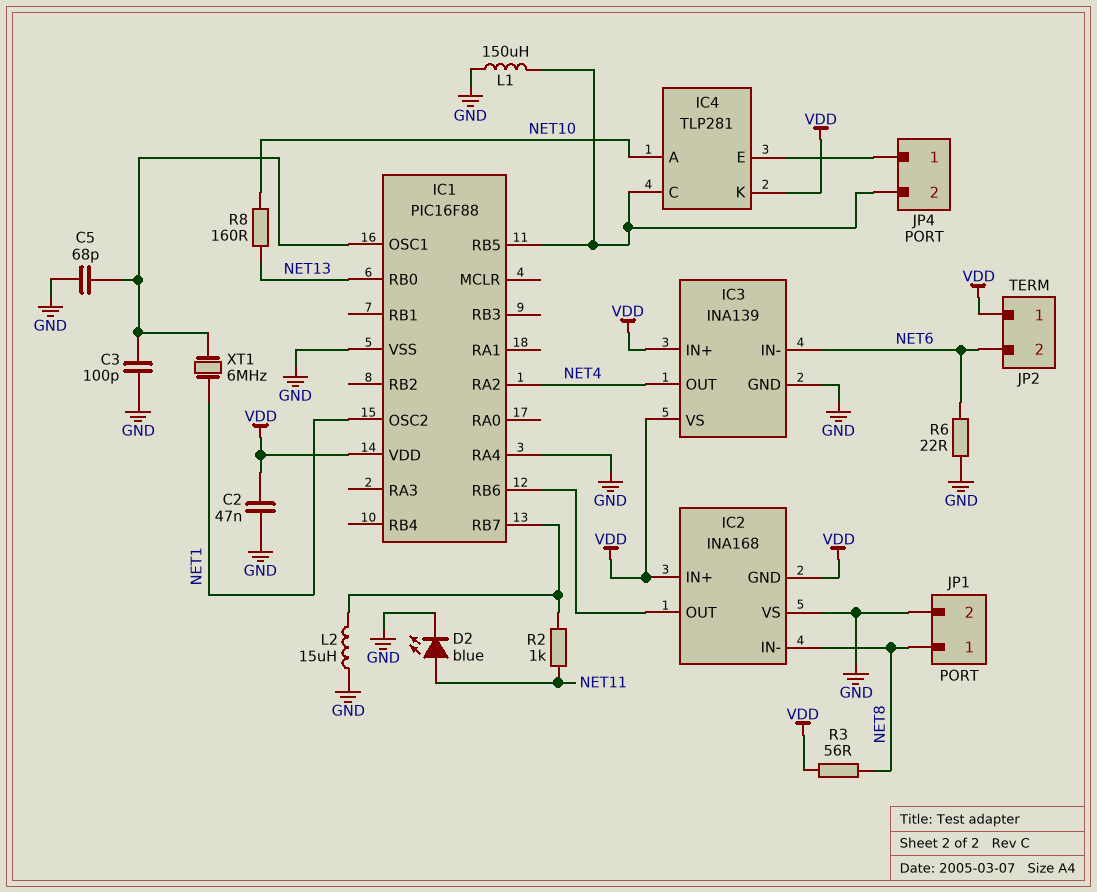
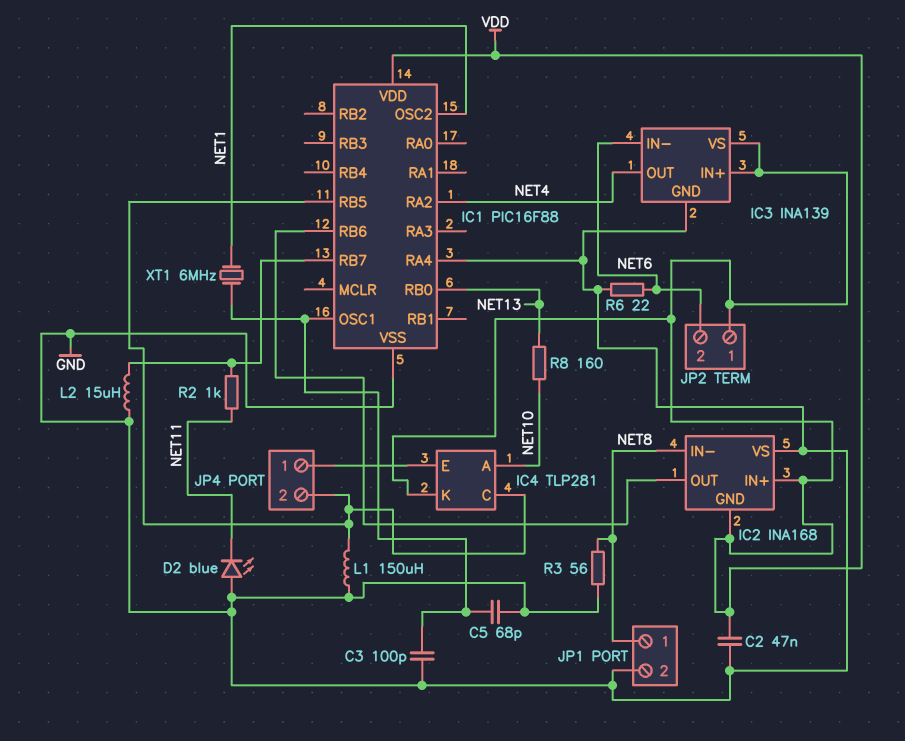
D2: LED blue (A NET11, K GND) -> LED blue (A GND, K NET11)
R3: 56 (NET8, VDD) -> 56 (GND, NET8)

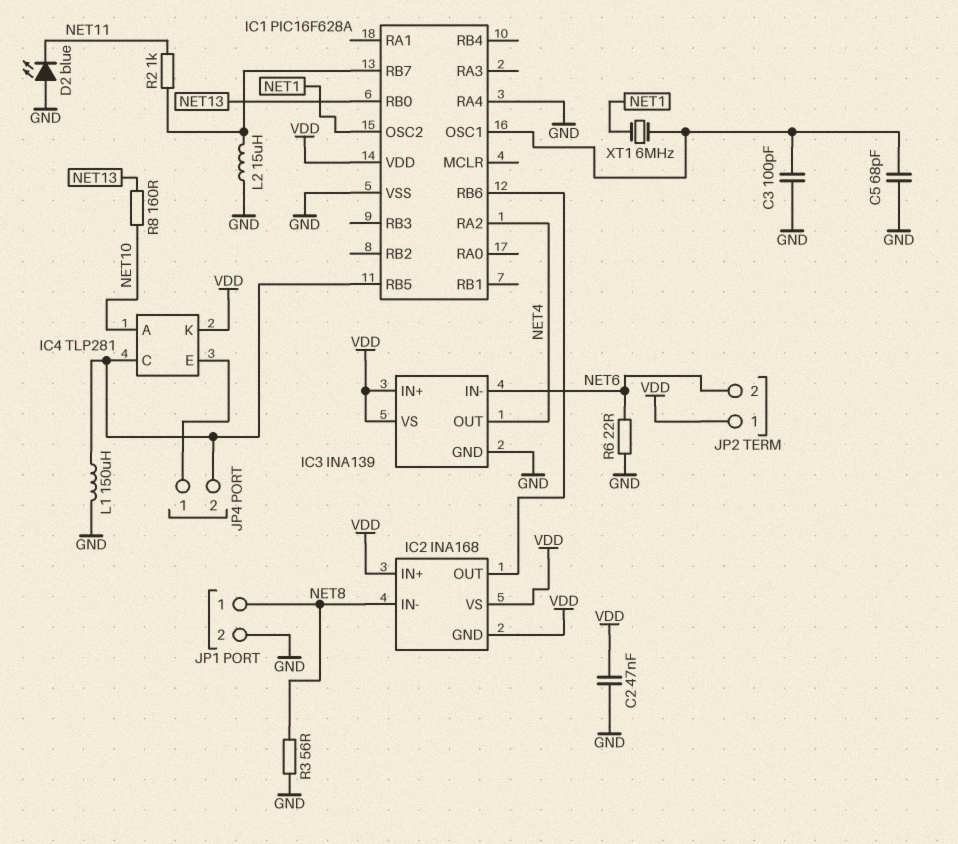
IC1: PIC16F88 -> PIC16F628A
IC2 pin VS: GND -> VDD

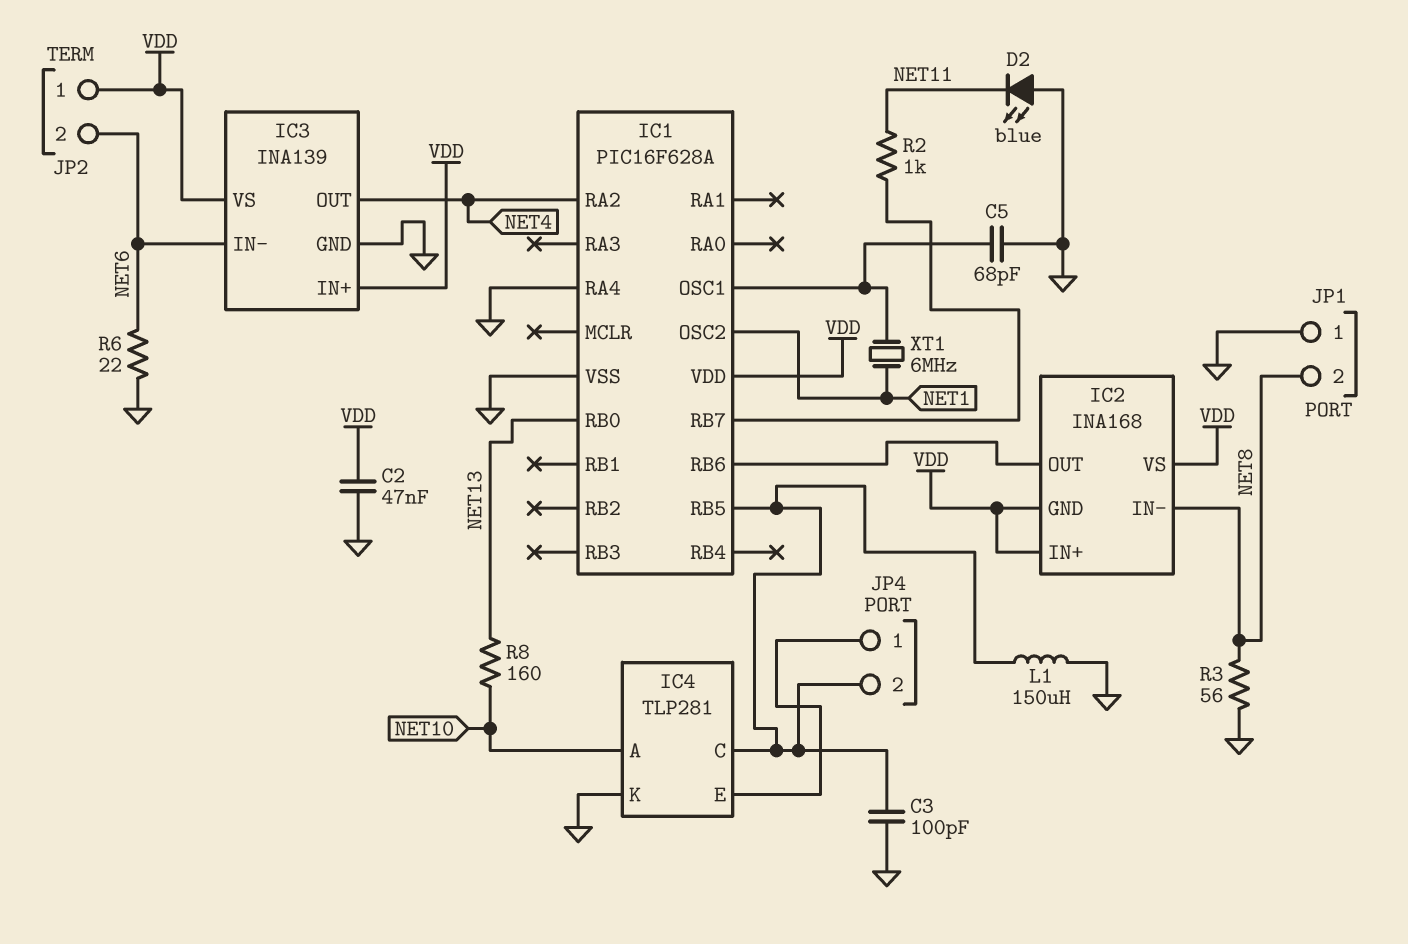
C3: 100pF (GND, IC1/OSC1) -> 100pF (GND, IC1/RB5)
IC4 pin K: VDD -> GND
JP1 pin 1: NET8 -> GND
JP1 pin 2: GND -> NET8
L2: 15uH (GND, IC1/RB7) -> none

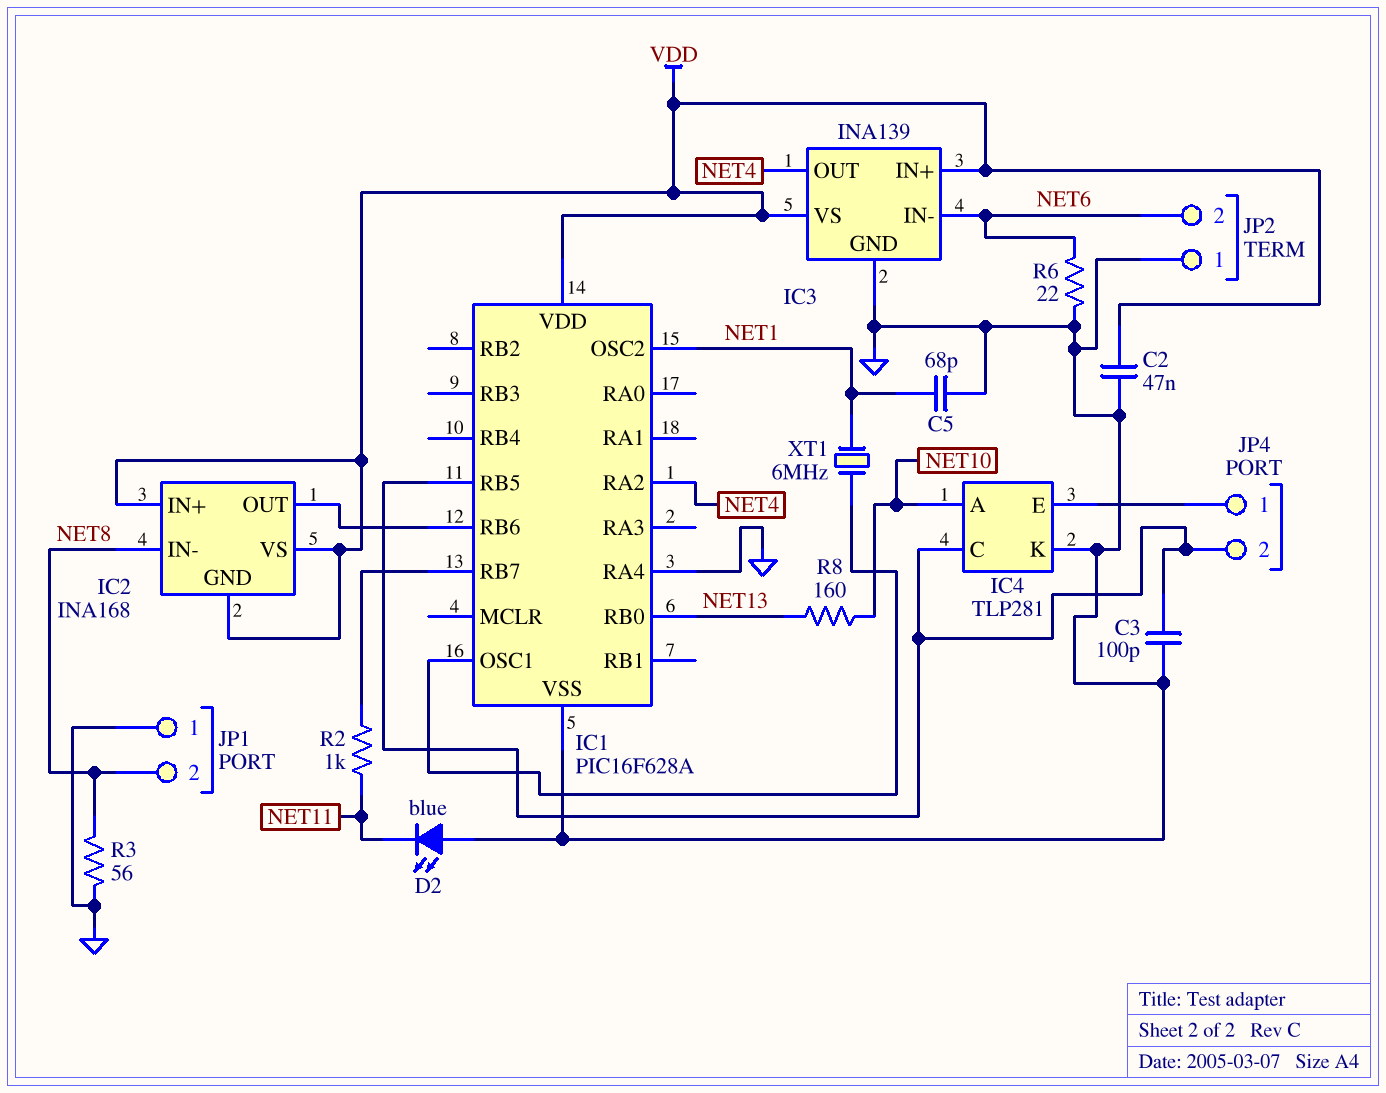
C5: 68pF (GND, IC1/OSC1) -> 68pF (GND, NET1)
JP2 pin 1: VDD -> GND
L1: 150uH (GND, IC1/RB5) -> none

